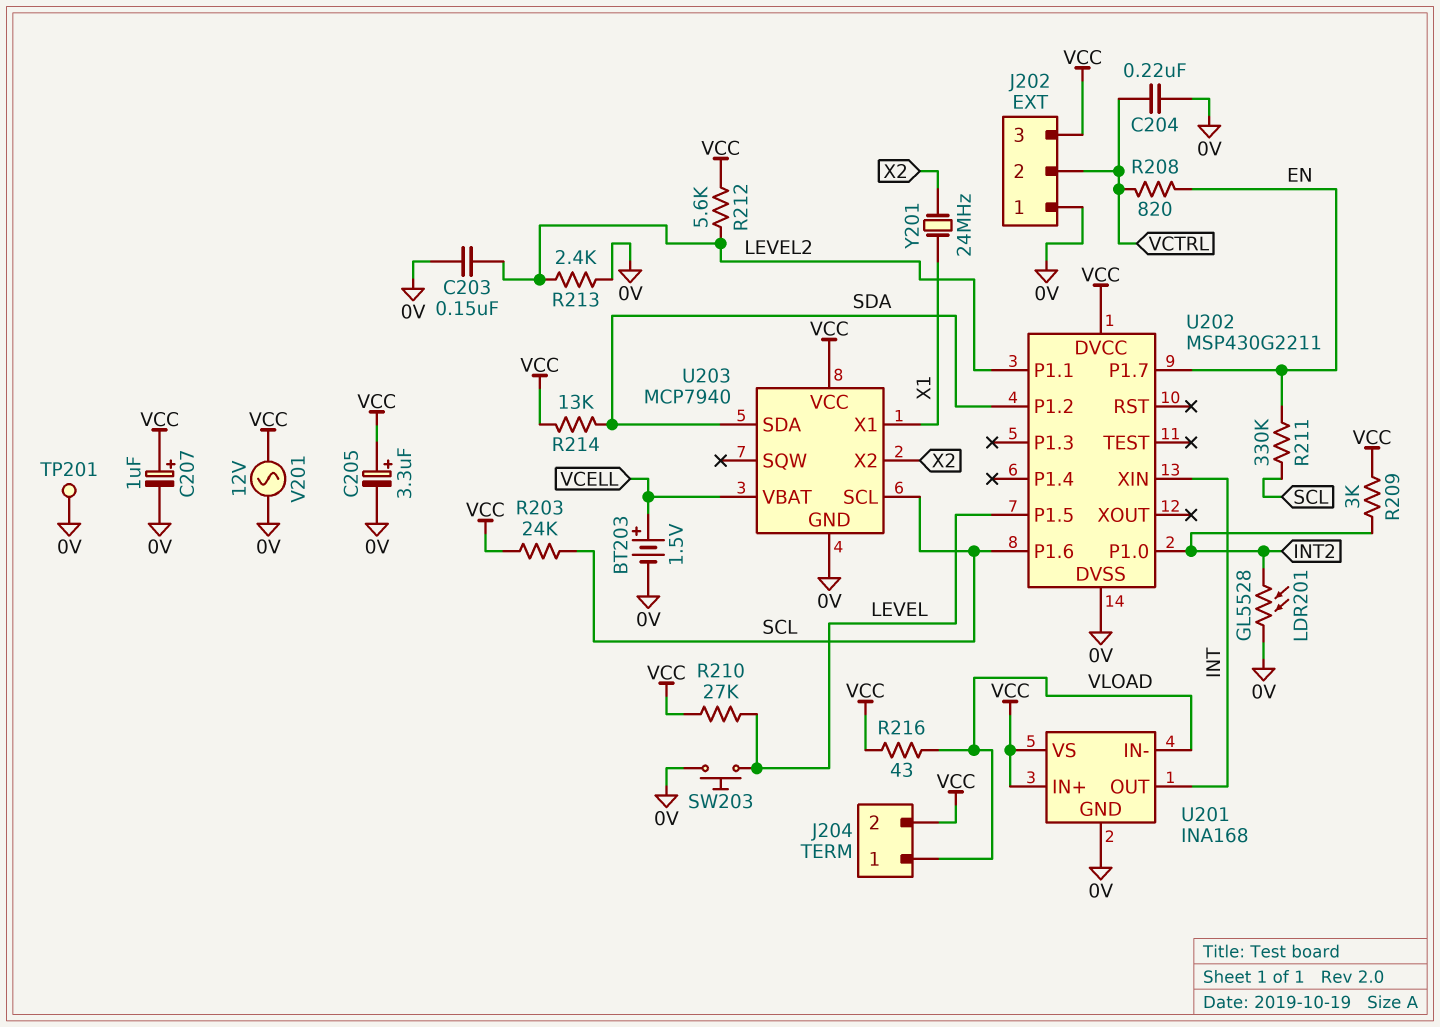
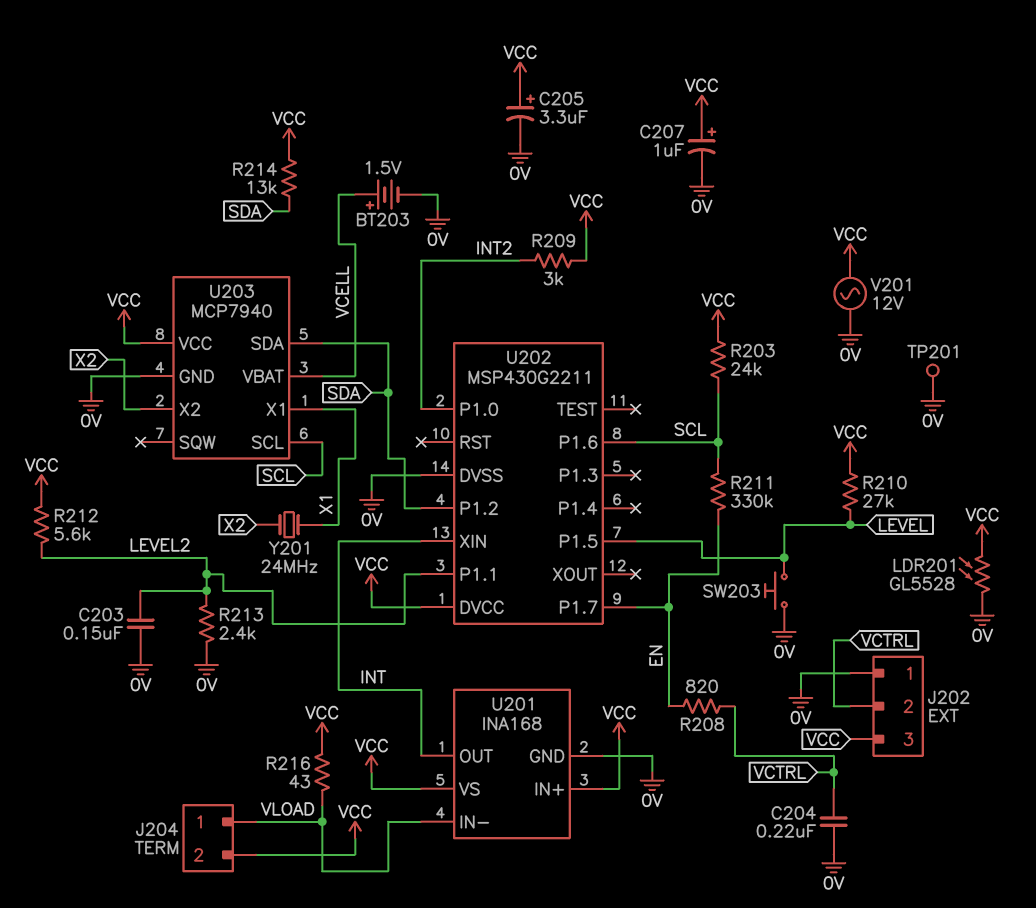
LDR201: GL5528 (0V, INT2) -> GL5528 (0V, VCC)

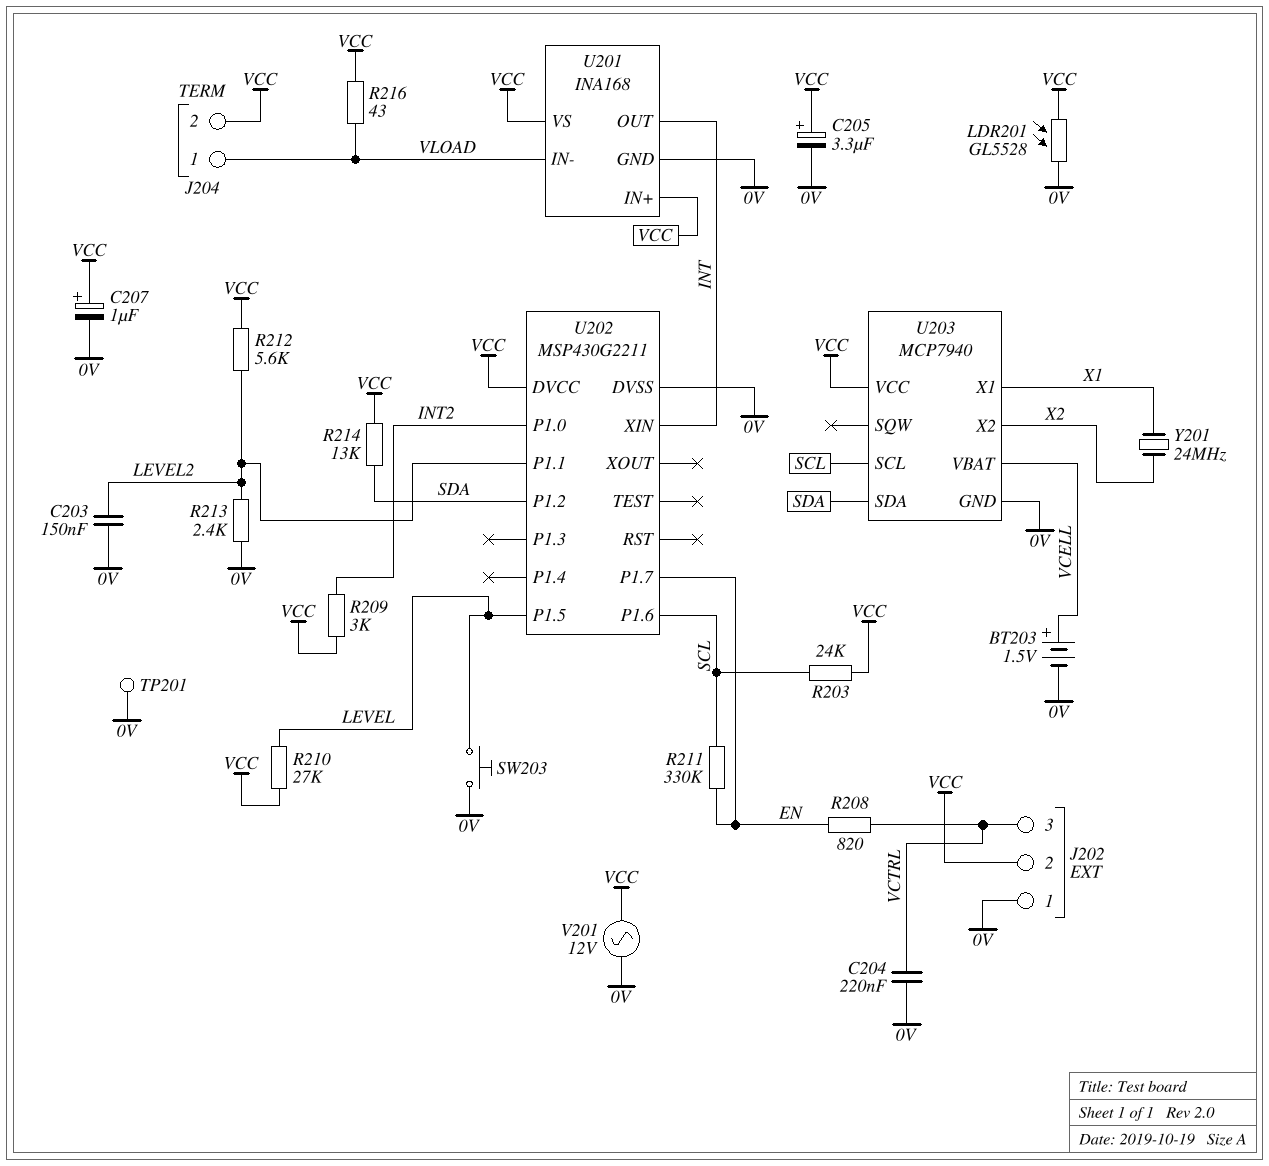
J202 pin 2: VCTRL -> VCC
J202 pin 3: VCC -> VCTRL

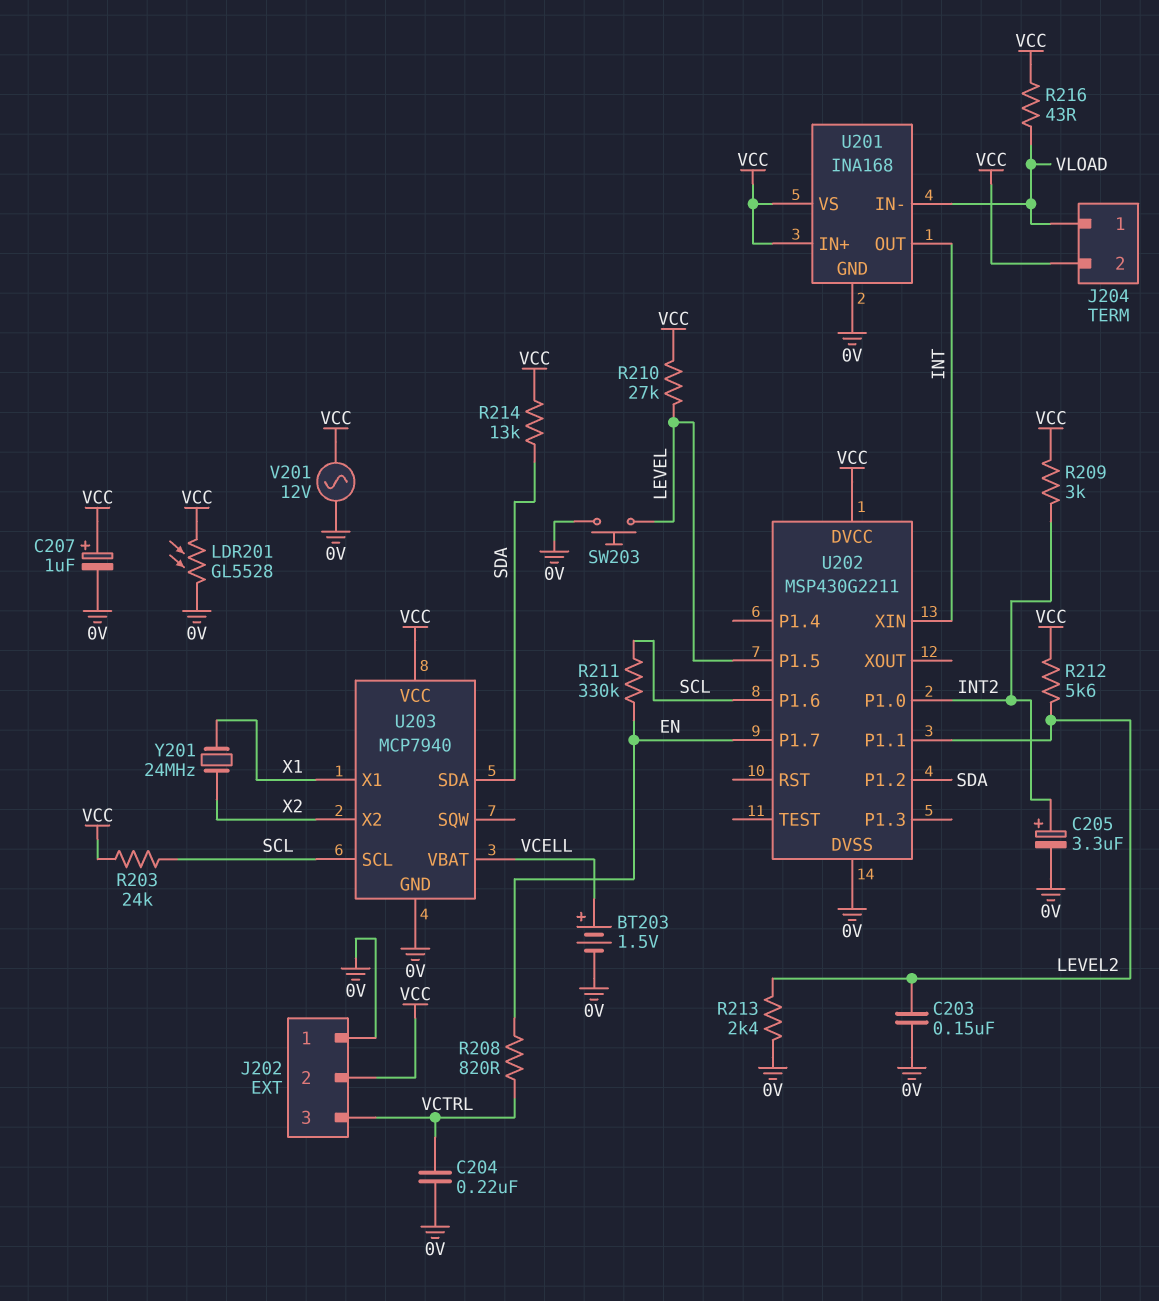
C205: 3.3uF (plus VCC, minus 0V) -> 3.3uF (plus INT2, minus 0V)
TP201: test point (0V) -> none

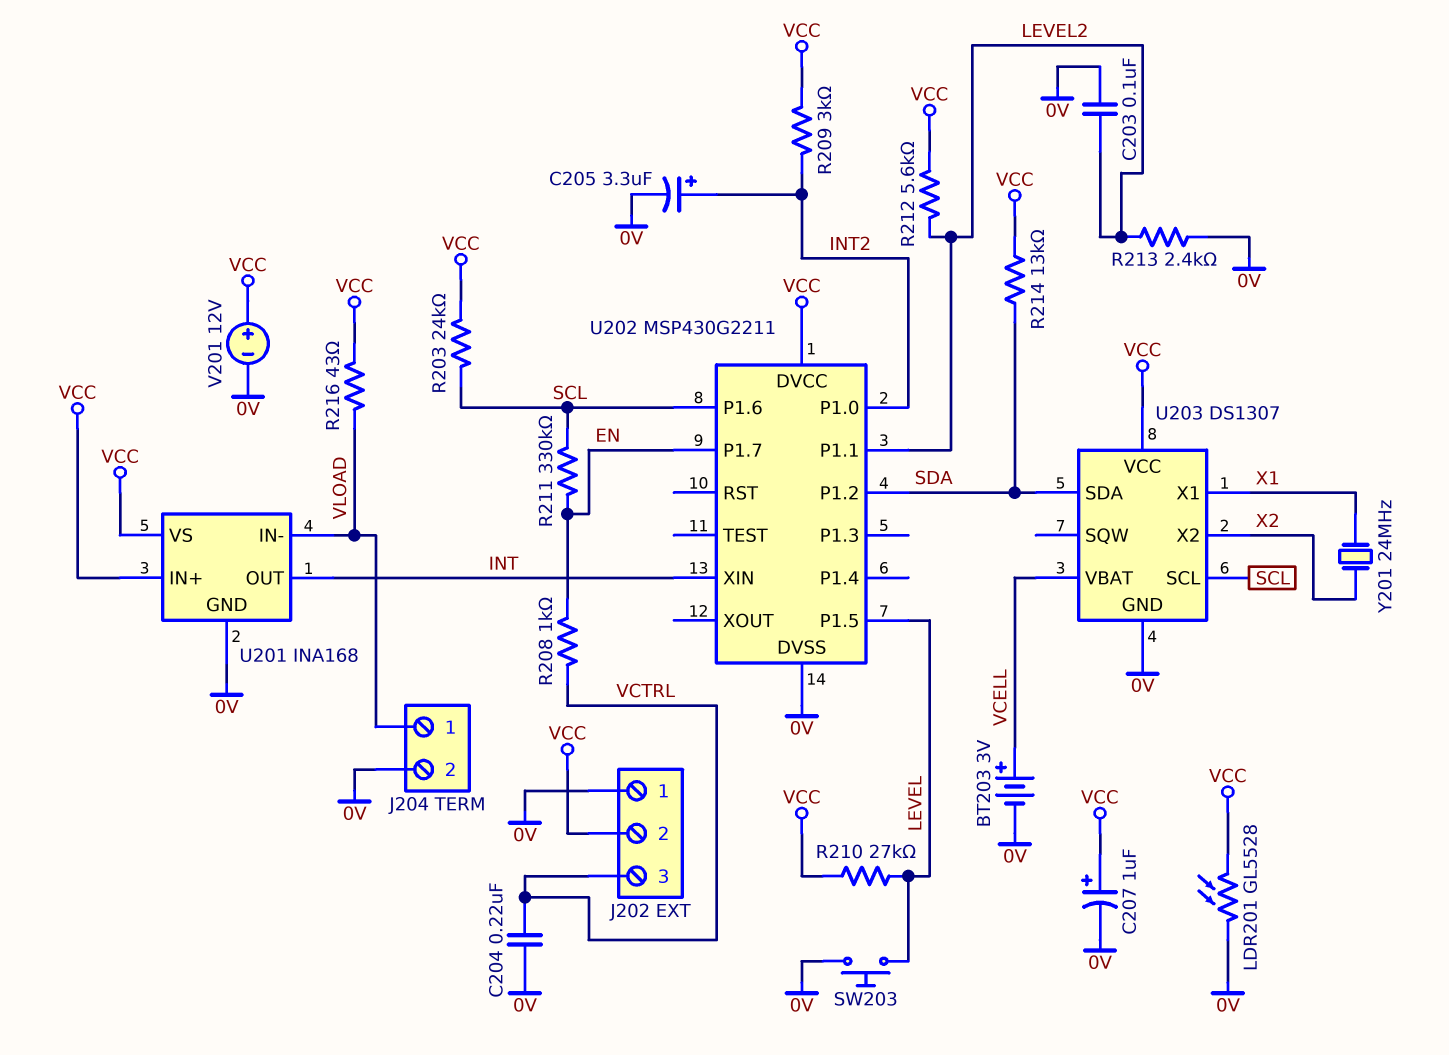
BT203: 1.5V (plus VCELL, minus 0V) -> 3V (plus VCELL, minus 0V)
C203: 150nF (0V, LEVEL2) -> 100nF (0V, LEVEL2)
J204 pin 2: VCC -> 0V
R208: 820 (EN, VCTRL) -> 1k (EN, VCTRL)
U203: MCP7940 -> DS1307
V201: AC 12V (0V, VCC) -> 12V (plus VCC, minus 0V)

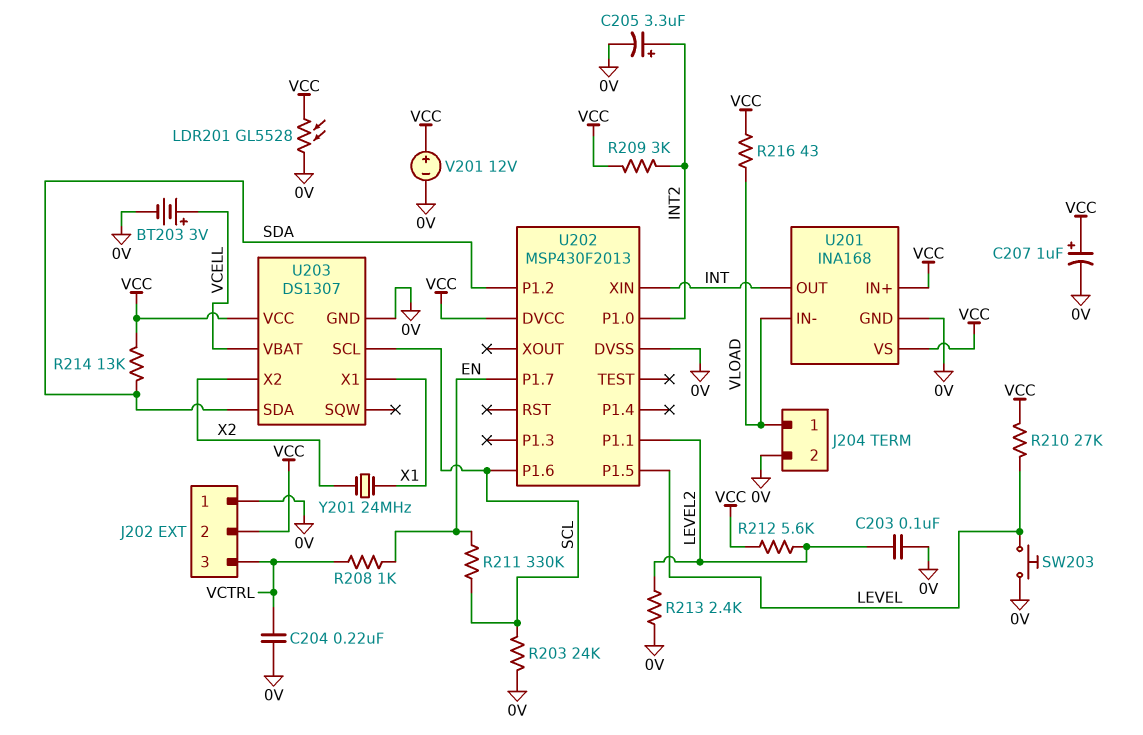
R203: 24k (SCL, VCC) -> 24k (0V, SCL)
U202: MSP430G2211 -> MSP430F2013

